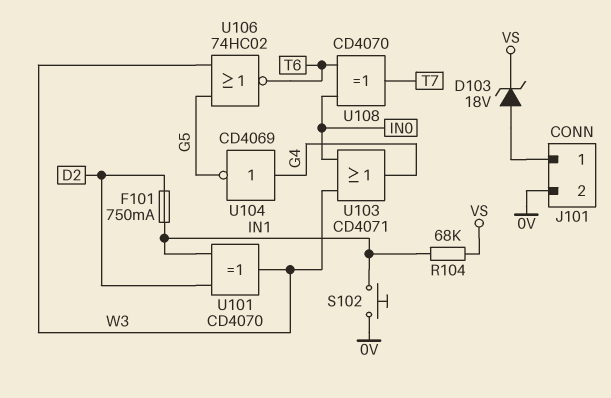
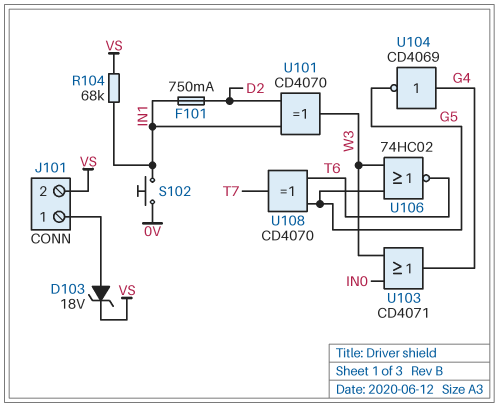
J101 pin 2: 0V -> VS
U108: XOR CD4070 (in IN0, in T6, out T7) -> XOR CD4070 (in G5, in T6, out T7)

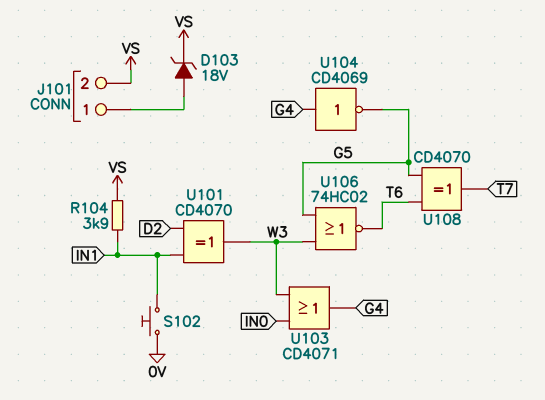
F101: 750mA (D2, IN1) -> none
R104: 68k (IN1, VS) -> 3.9k (IN1, VS)

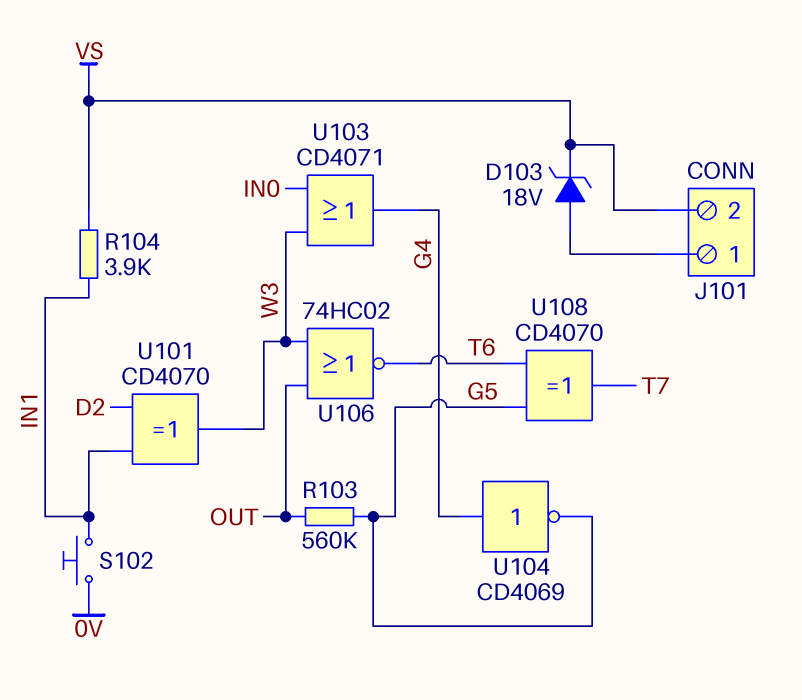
R103: none -> 560k (G5, OUT)
U106: NOR 74HC02 (in G5, in W3, out T6) -> NOR 74HC02 (in OUT, in W3, out T6)

